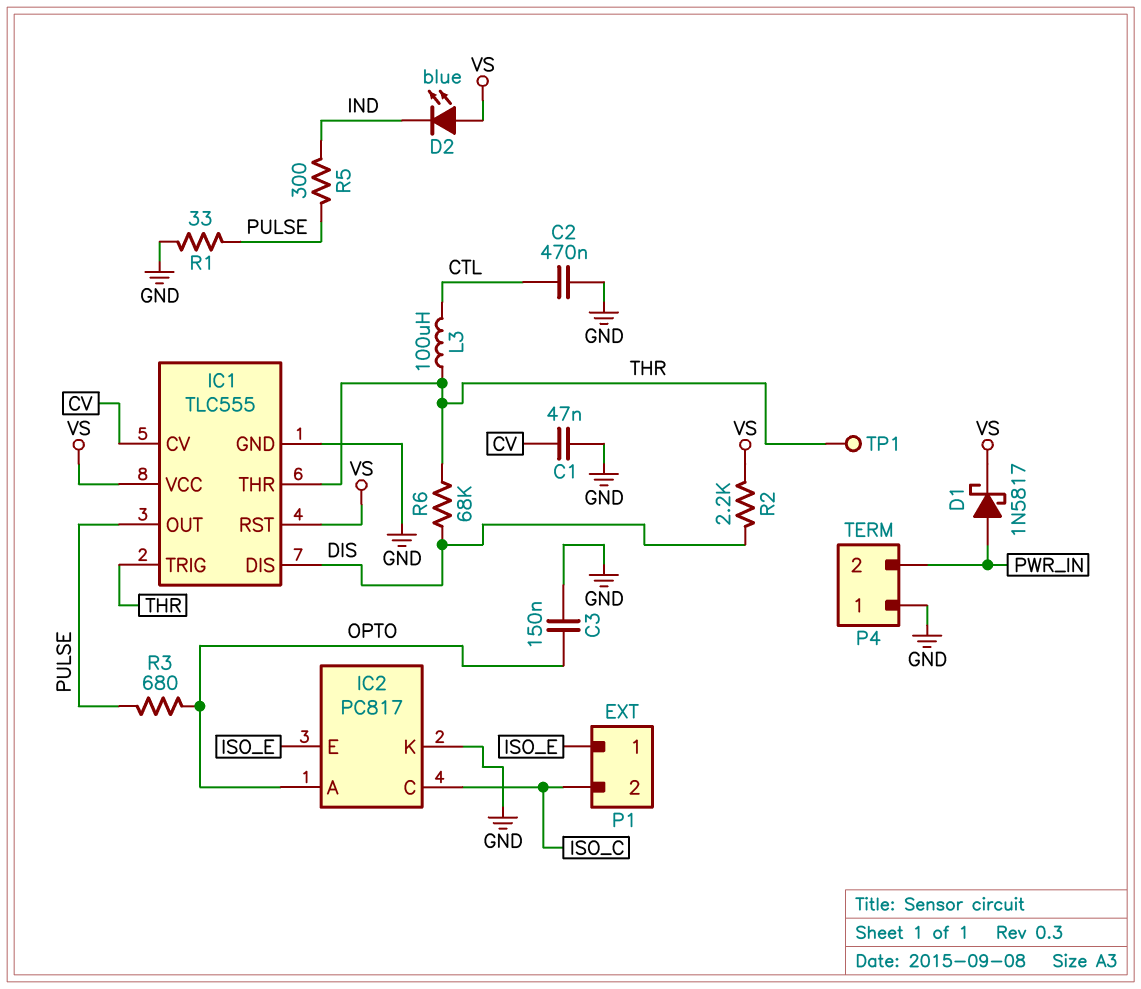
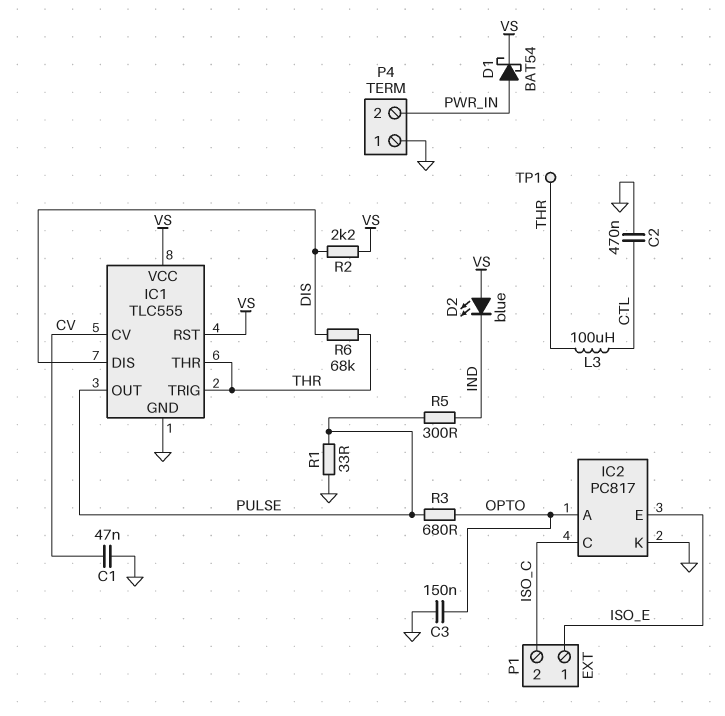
D1: schottky 1N5817 (A PWR_IN, K VS) -> schottky BAT54 (A PWR_IN, K VS)

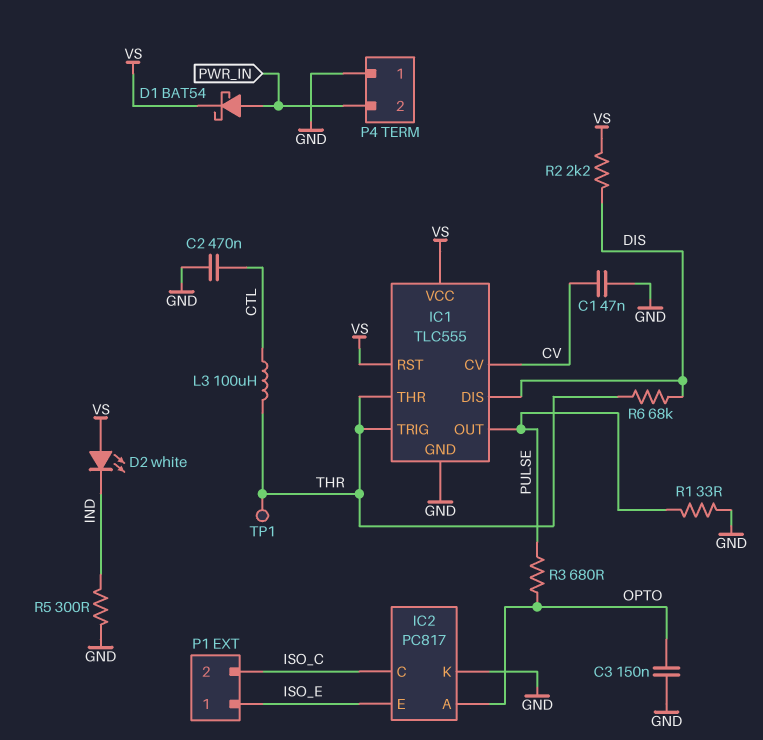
D2: LED blue (A VS, K IND) -> LED white (A VS, K IND)
R5: 300 (IND, PULSE) -> 300 (GND, IND)

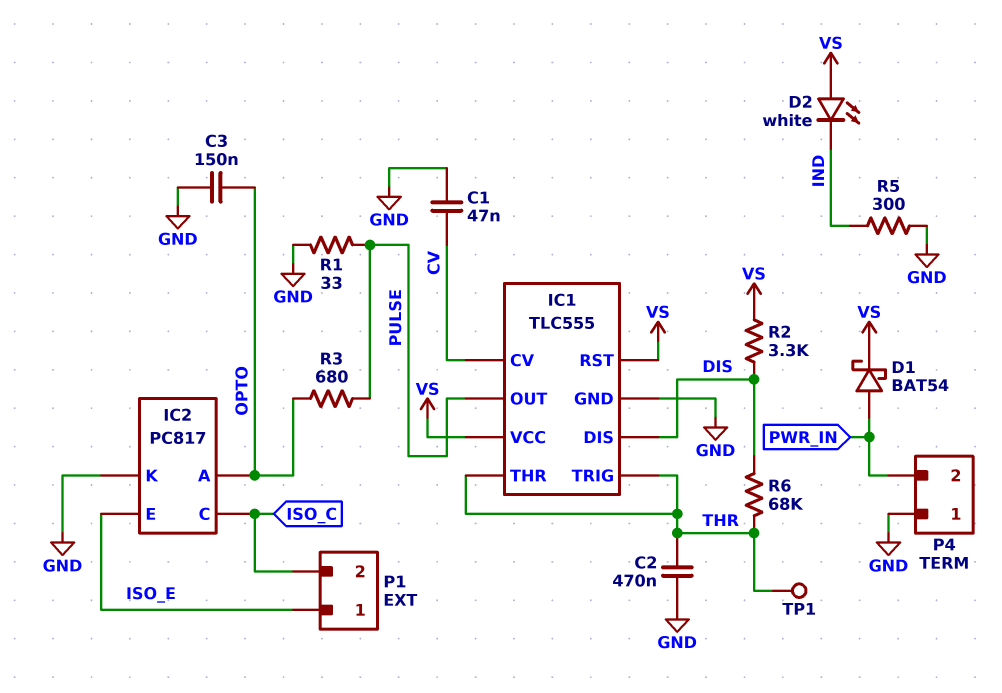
C2: 470nF (CTL, GND) -> 470nF (GND, THR)
L3: 100uH (CTL, THR) -> none
R2: 2.2k (DIS, VS) -> 3.3k (DIS, VS)

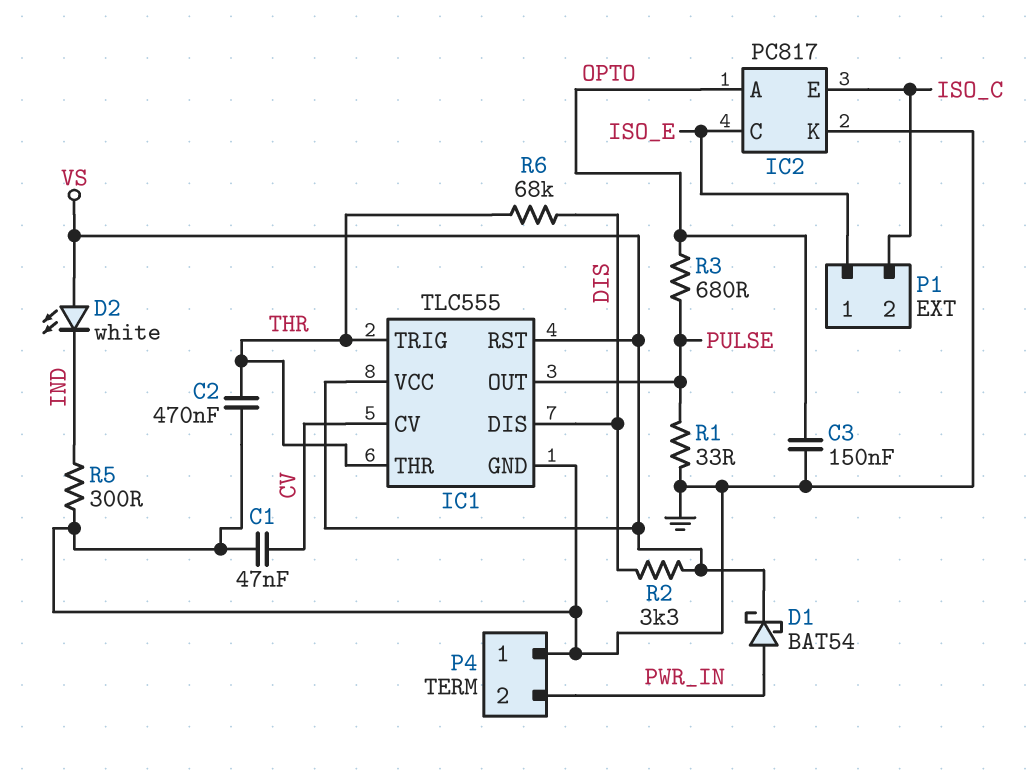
IC2 pin C: ISO_C -> ISO_E
IC2 pin E: ISO_E -> ISO_C
TP1: test point (THR) -> none

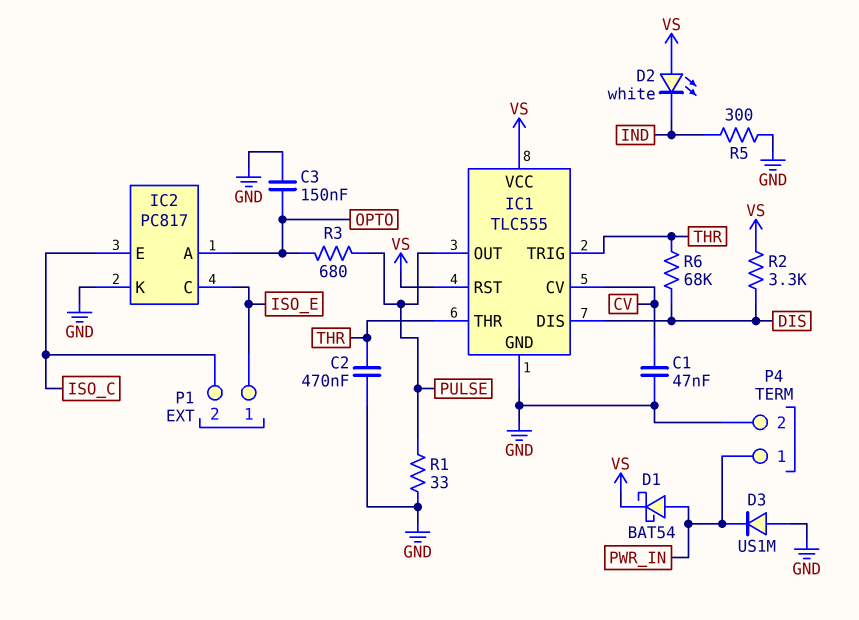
D3: none -> diode US1M (A GND, K PWR_IN)
P4 pin 1: GND -> PWR_IN
P4 pin 2: PWR_IN -> GND

